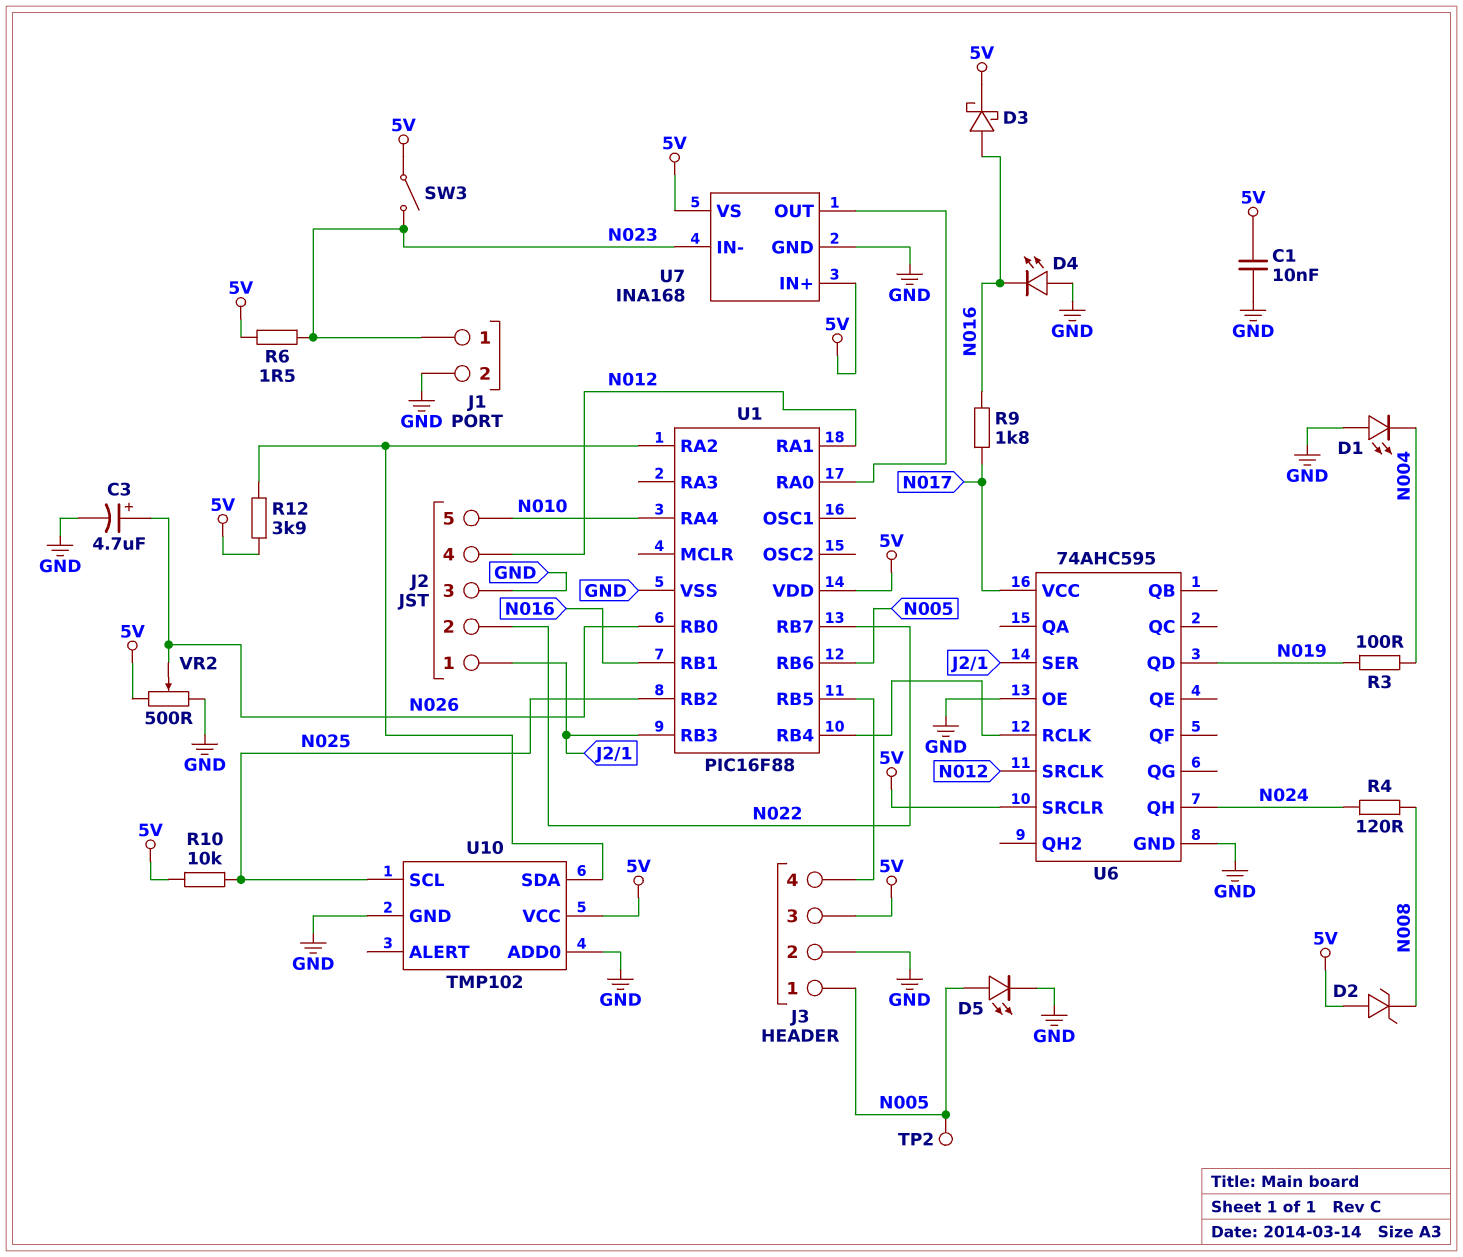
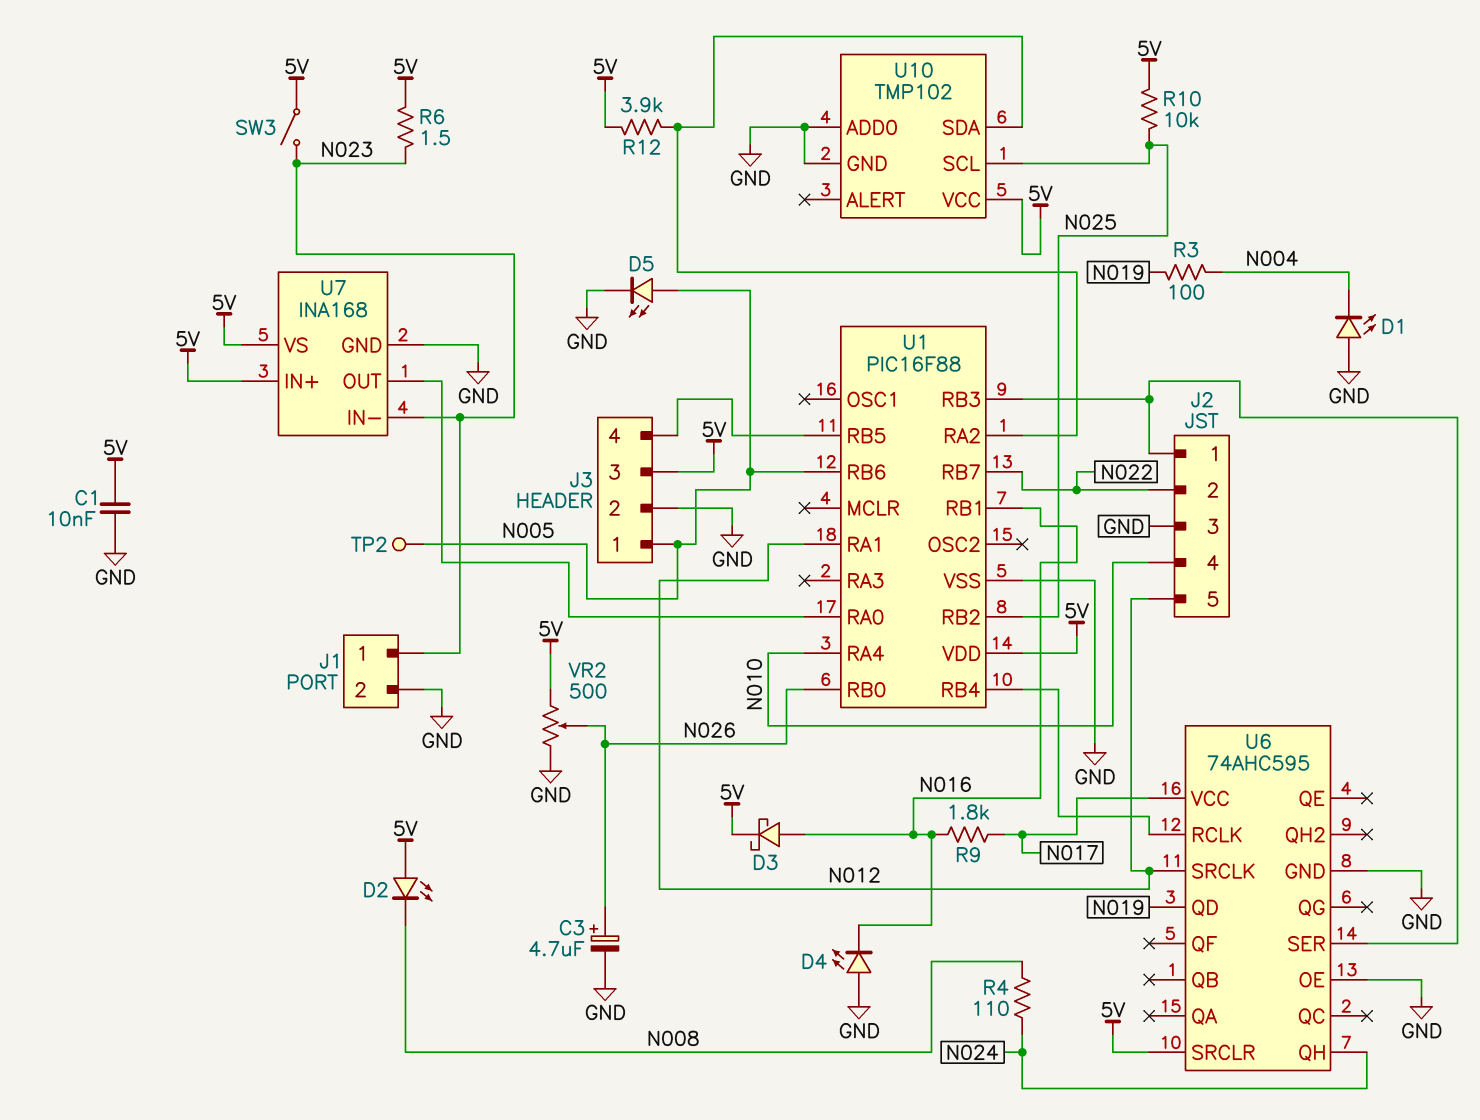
D2: zener (A 5V, K N008) -> LED (A 5V, K N008)
J2 pin 4: N012 -> N010
J2 pin 5: N010 -> N012
R4: 120 (N008, N024) -> 110 (N008, N024)

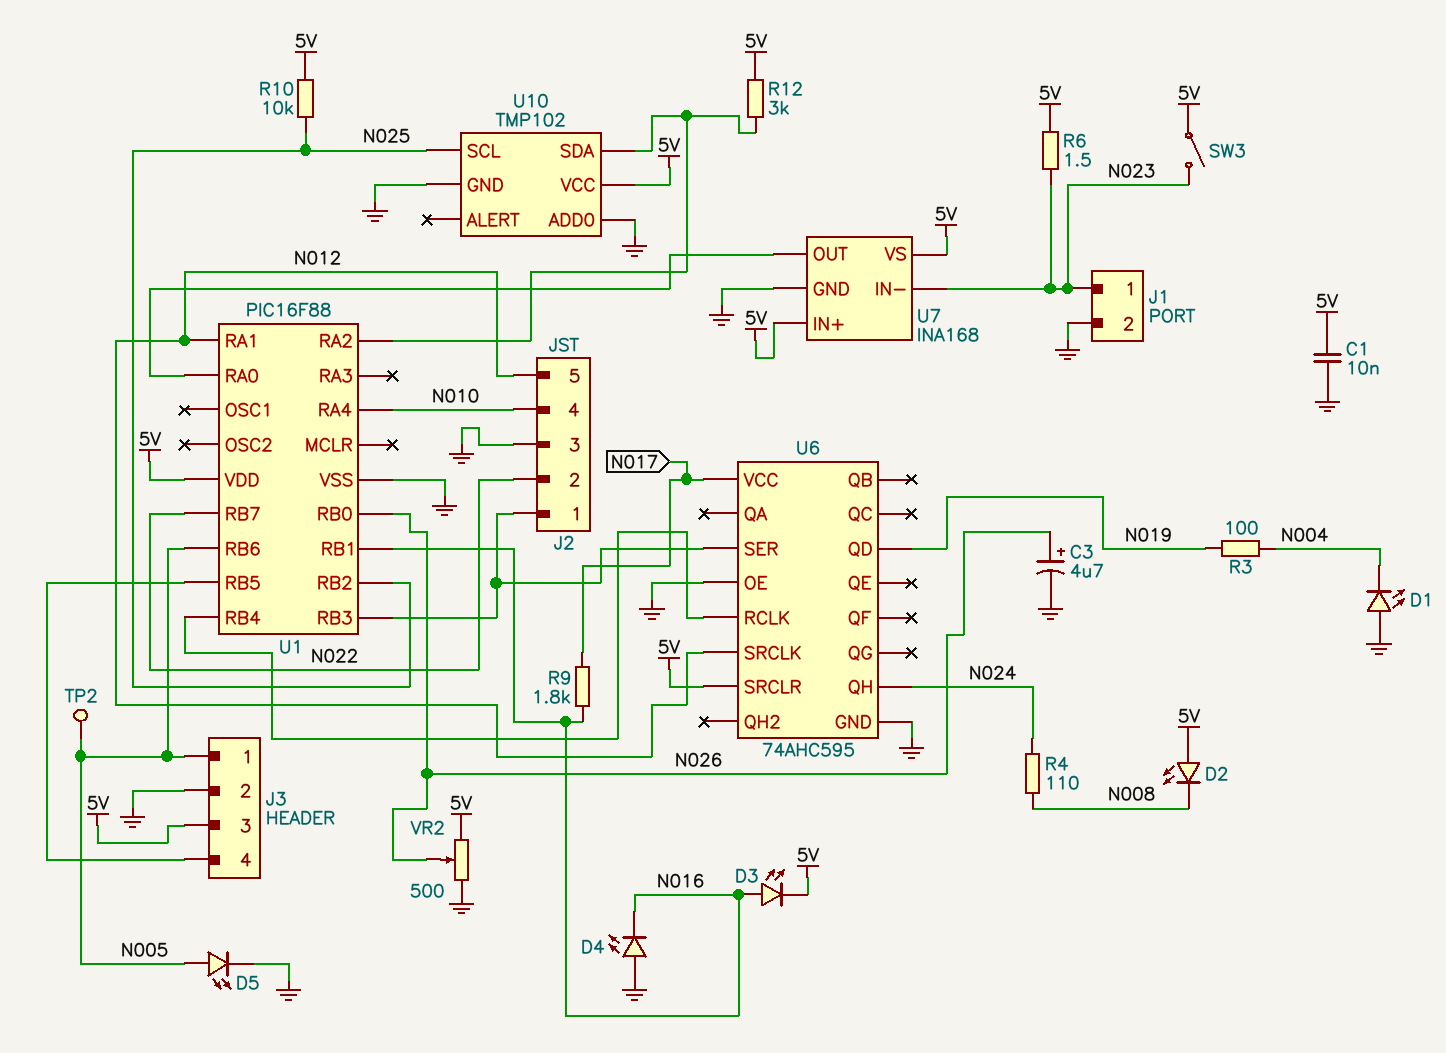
D3: schottky (A N016, K 5V) -> LED (A N016, K 5V)
R12: 3.9k (5V, U1/RA2) -> 3k (5V, U1/RA2)

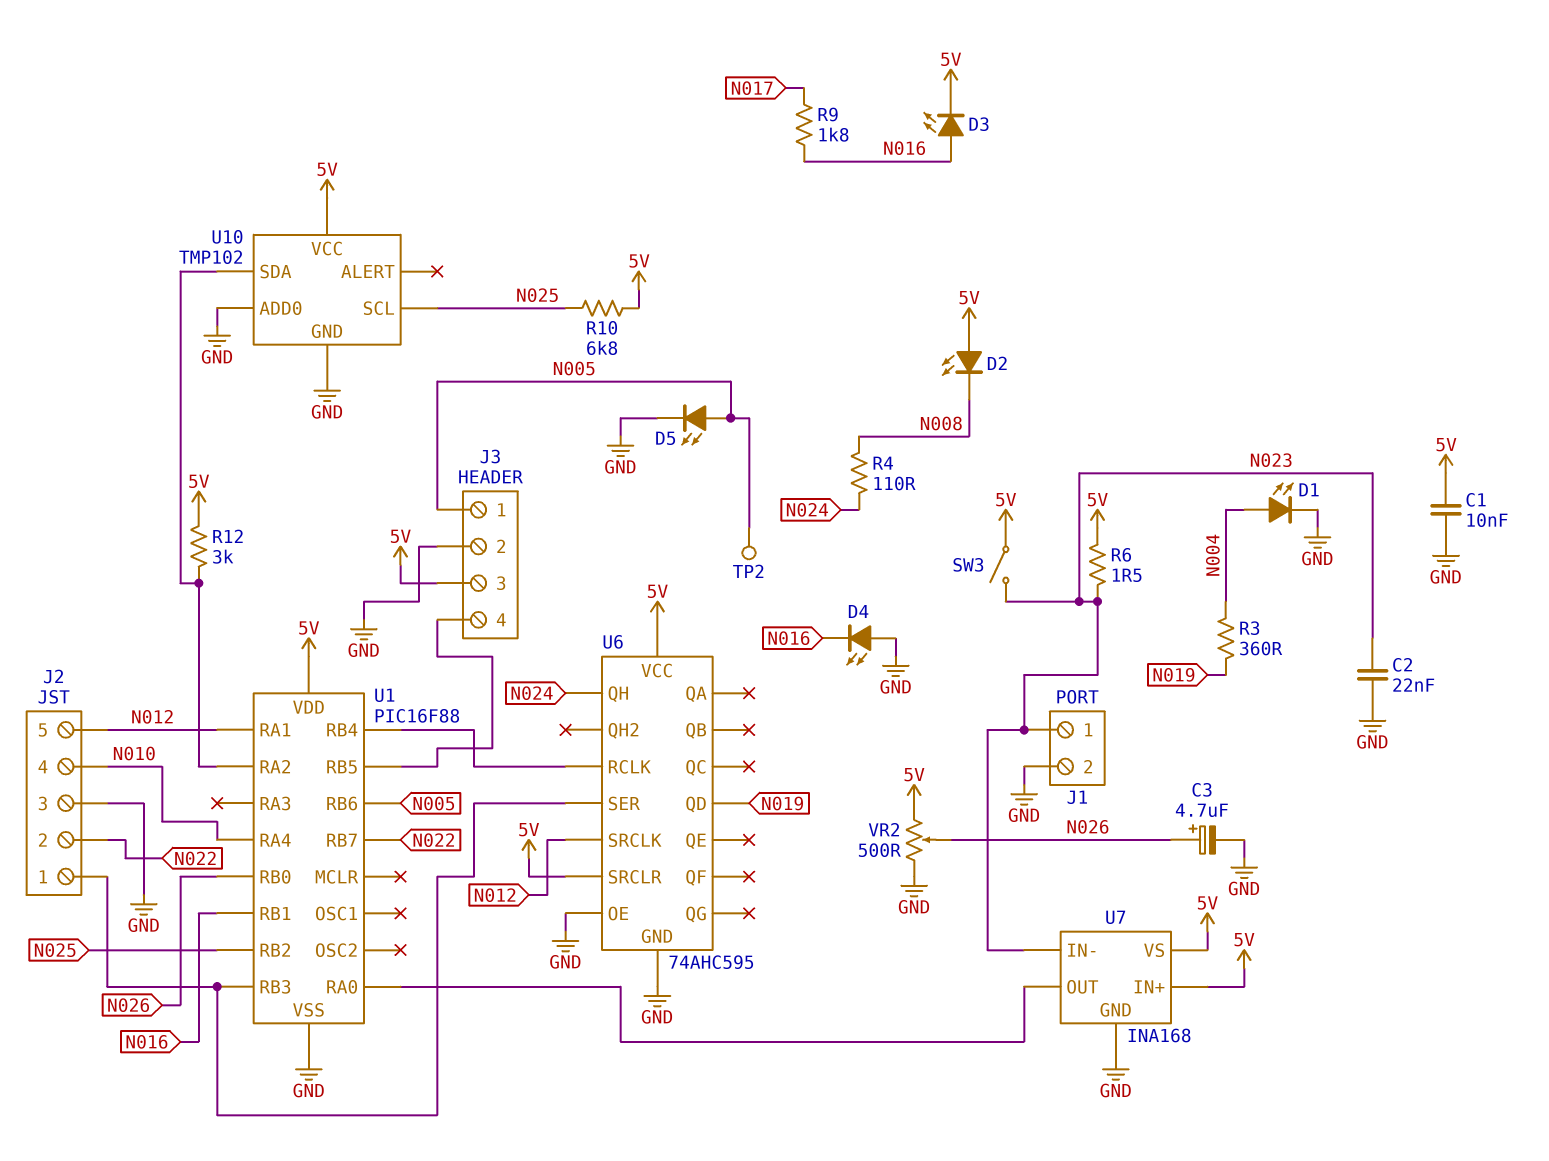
C2: none -> 22nF (GND, N023)
D1: LED (A GND, K N004) -> LED (A N004, K GND)
R3: 100 (N004, N019) -> 360 (N004, N019)
R10: 10k (5V, N025) -> 6.8k (5V, N025)
U6 pin VCC: N017 -> 5V

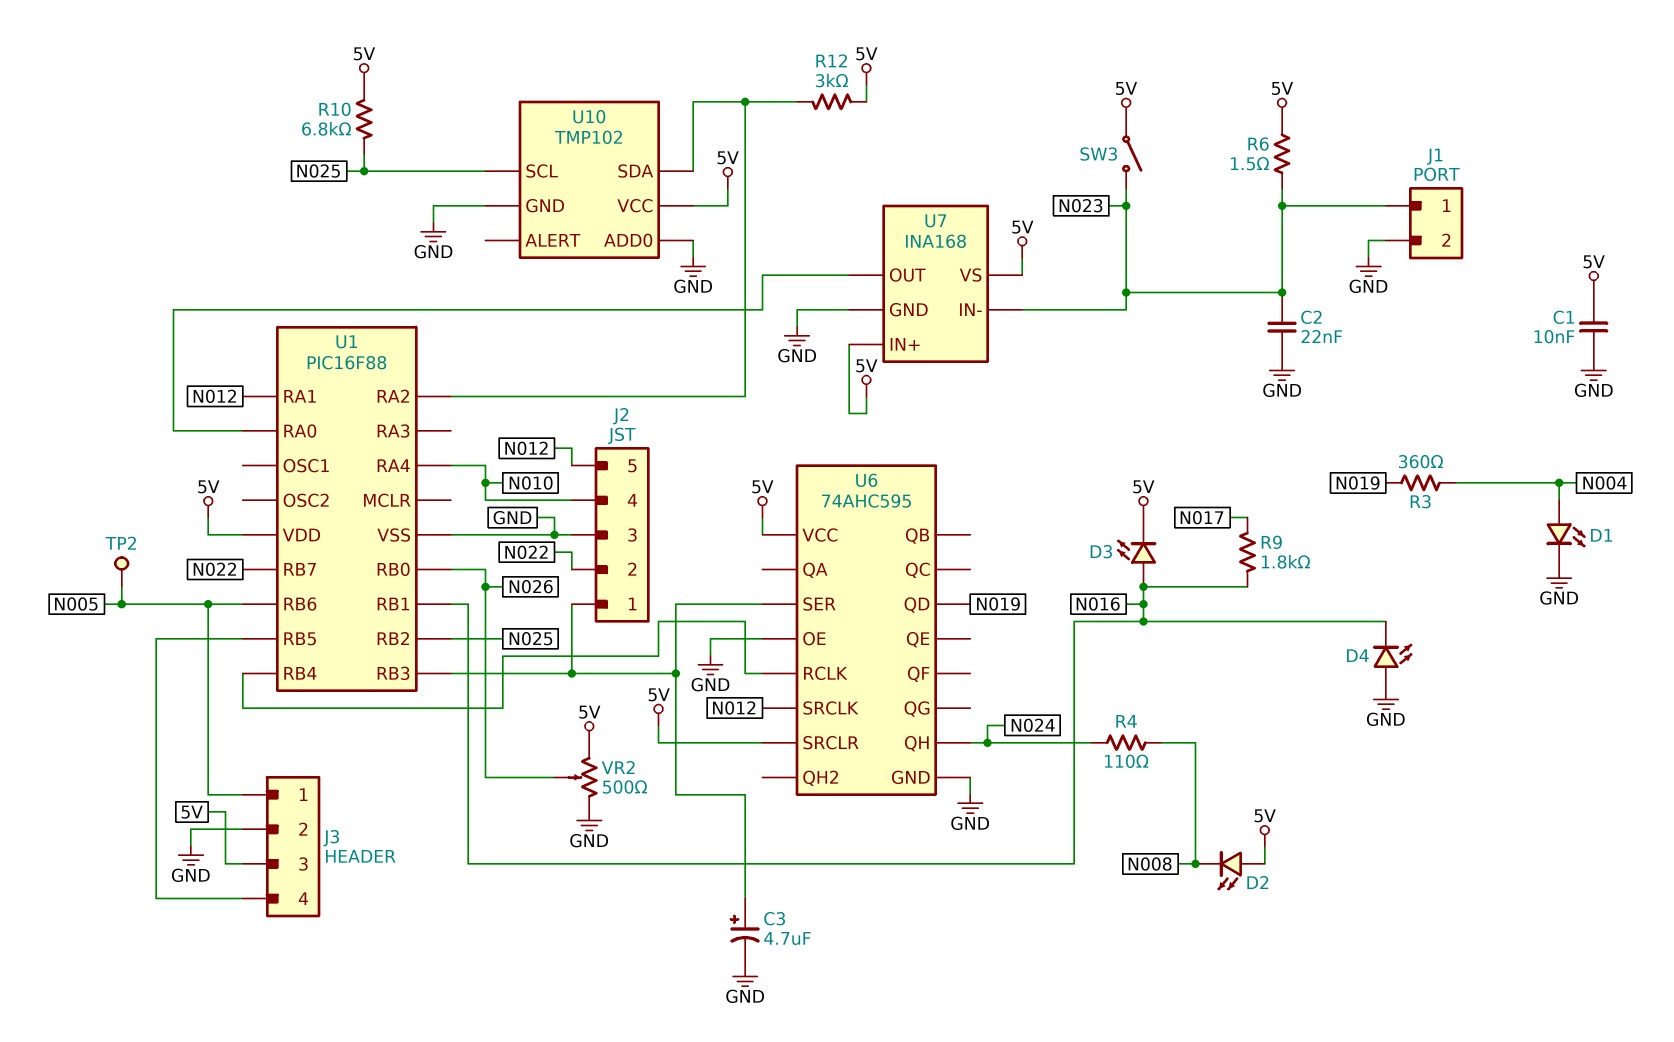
C3: 4.7uF (plus N026, minus GND) -> 4.7uF (plus J2/1, minus GND)
D5: LED (A N005, K GND) -> none

